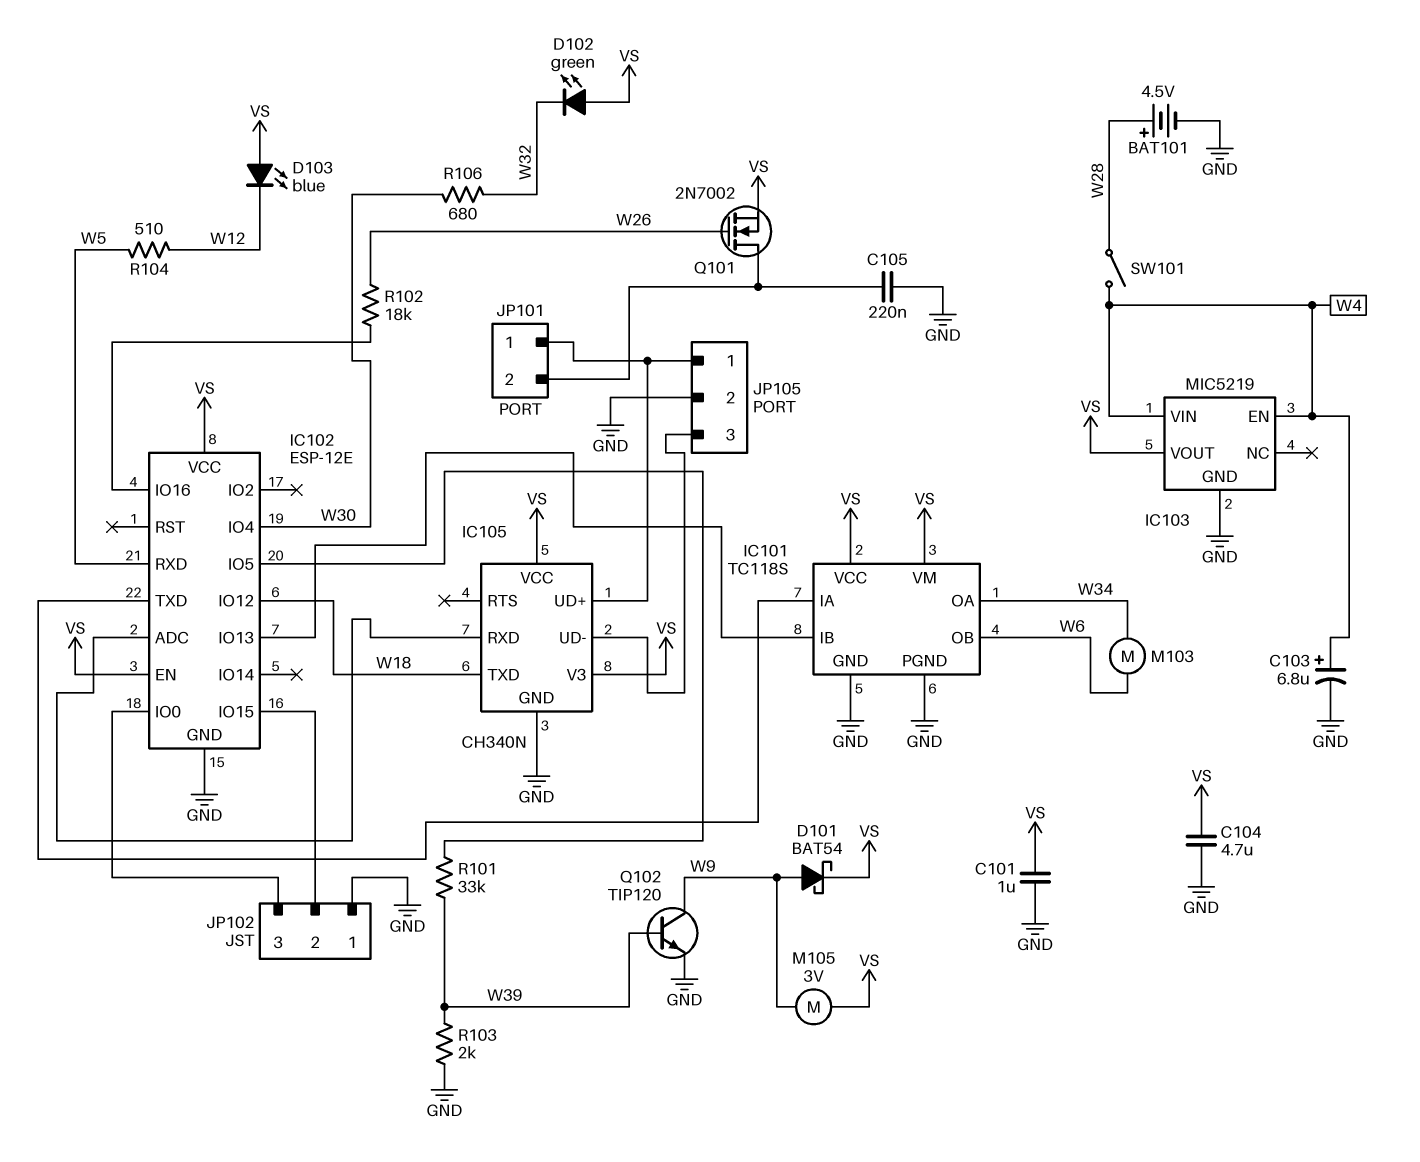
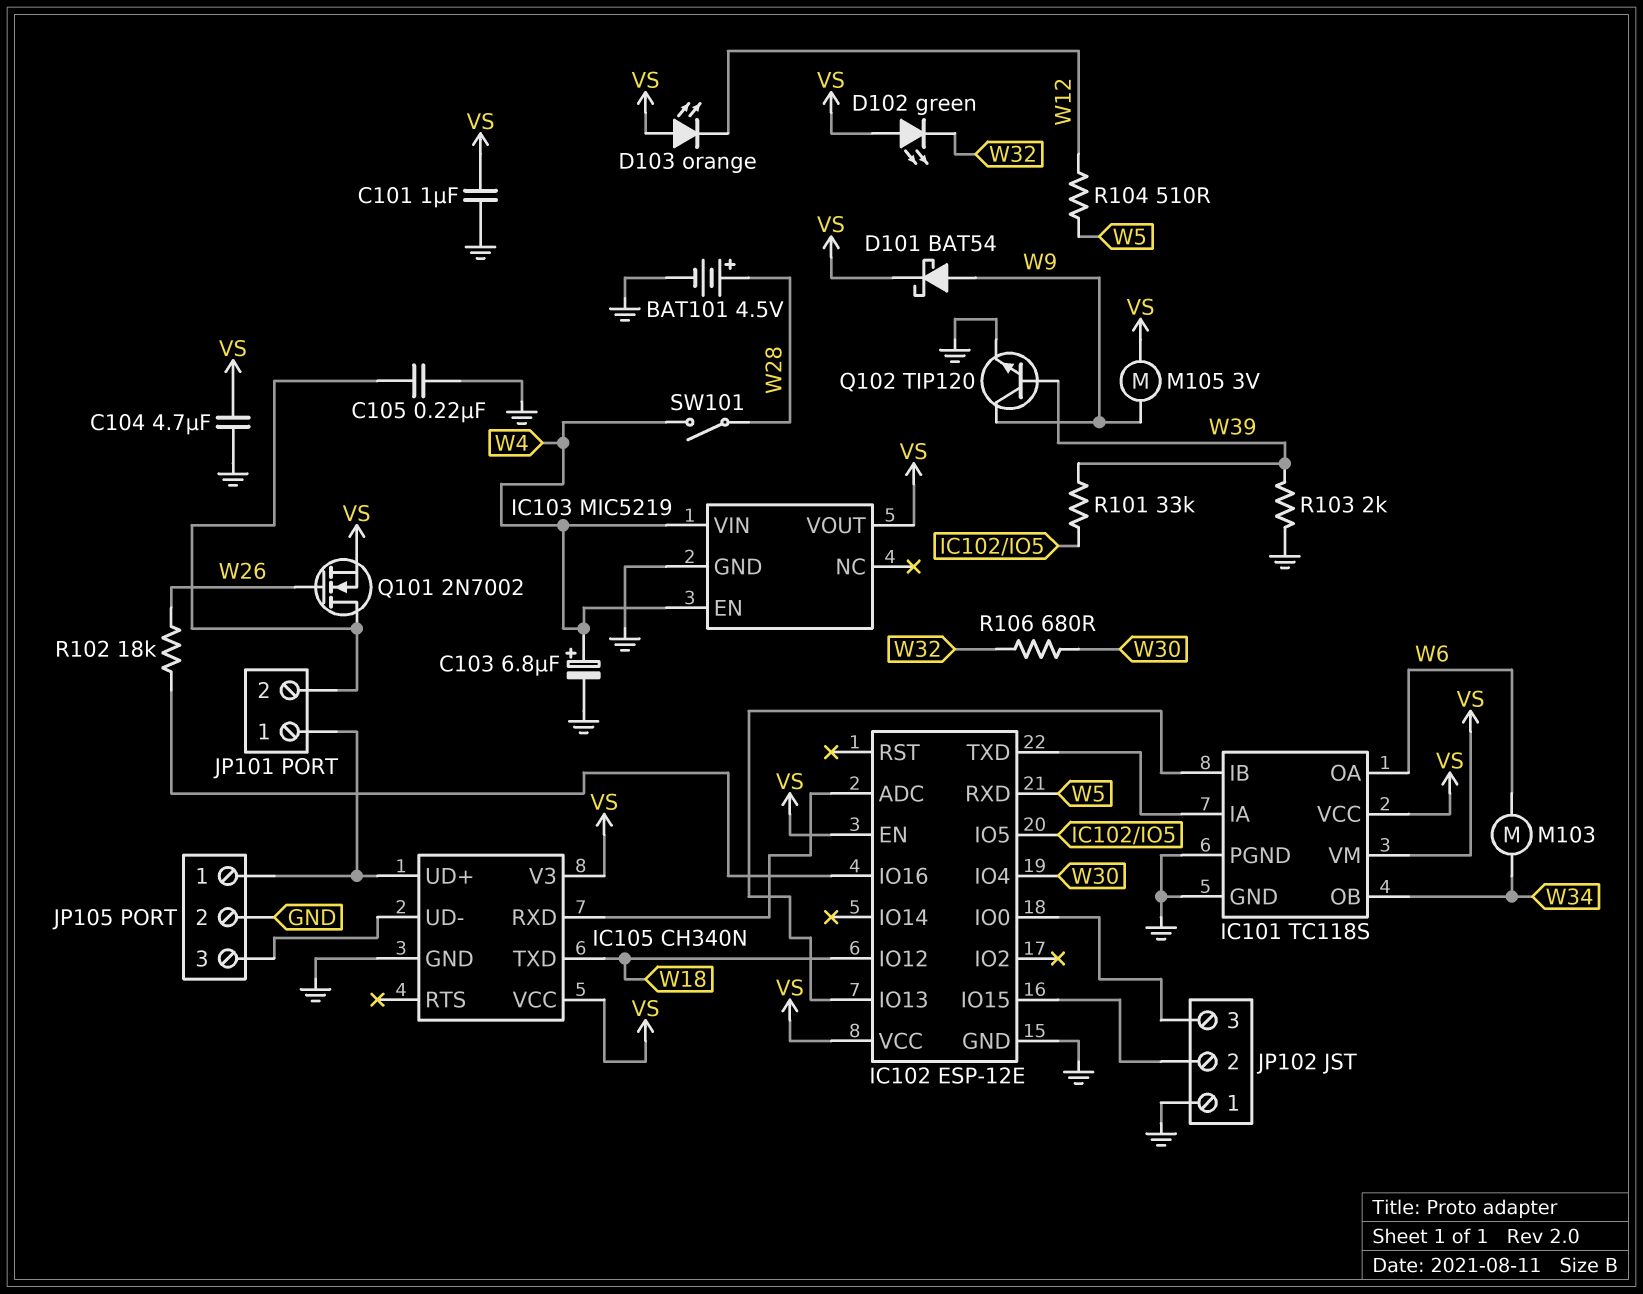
D103: LED blue (A VS, K W12) -> LED orange (A VS, K W12)
IC101 pin OA: W34 -> W6
IC101 pin OB: W6 -> W34

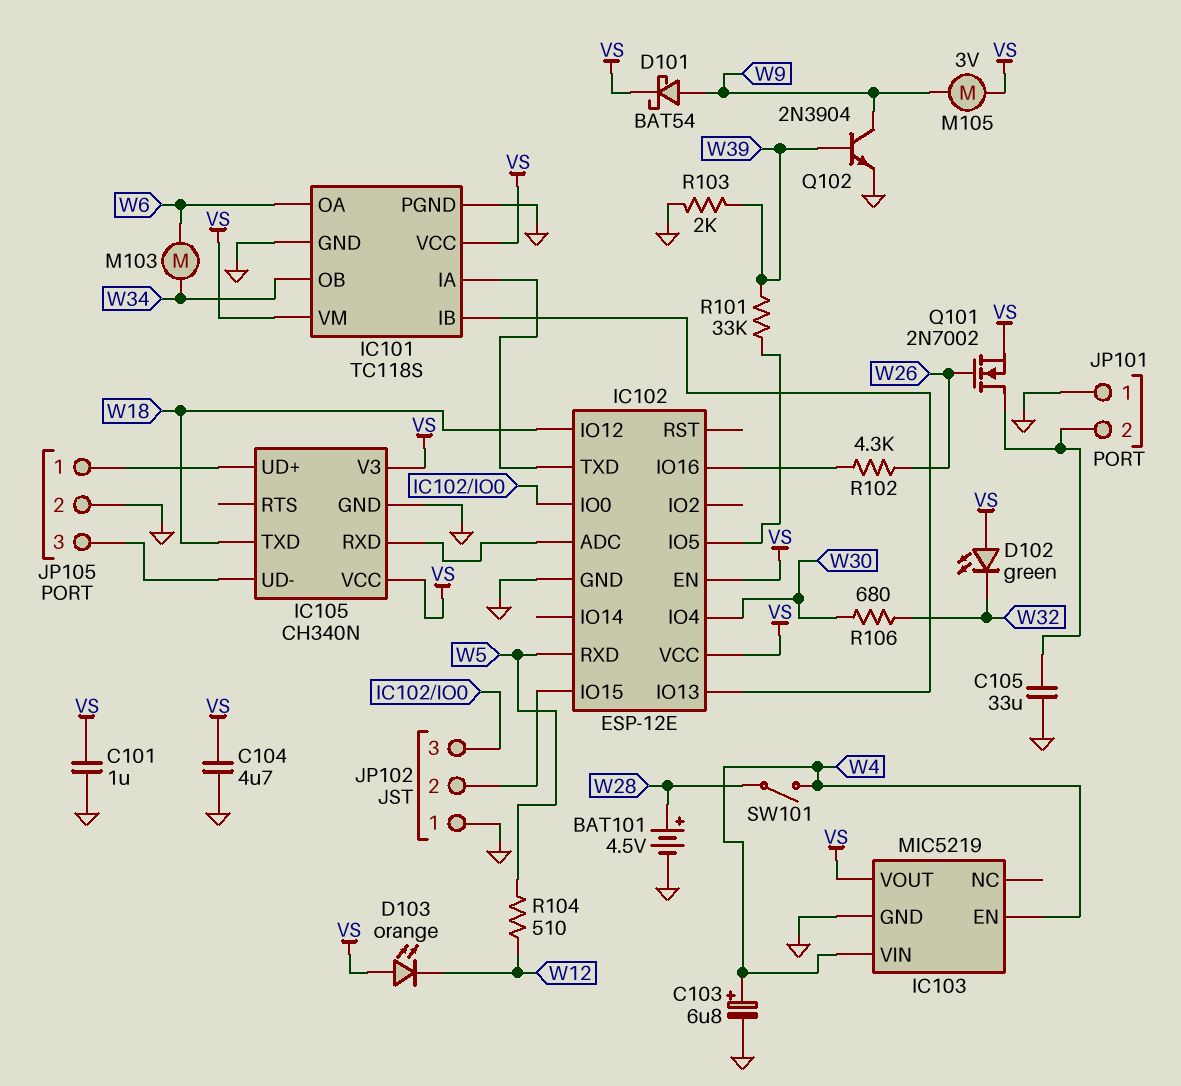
C105: 220nF (GND, JP101/2) -> 33uF (GND, JP101/2)
JP101 pin 1: IC105/UD+ -> GND
Q102: NPN TIP120 (B W39, C W9, E GND) -> NPN 2N3904 (B W39, C W9, E GND)
R102: 18k (IC102/IO16, W26) -> 4.3k (IC102/IO16, W26)

